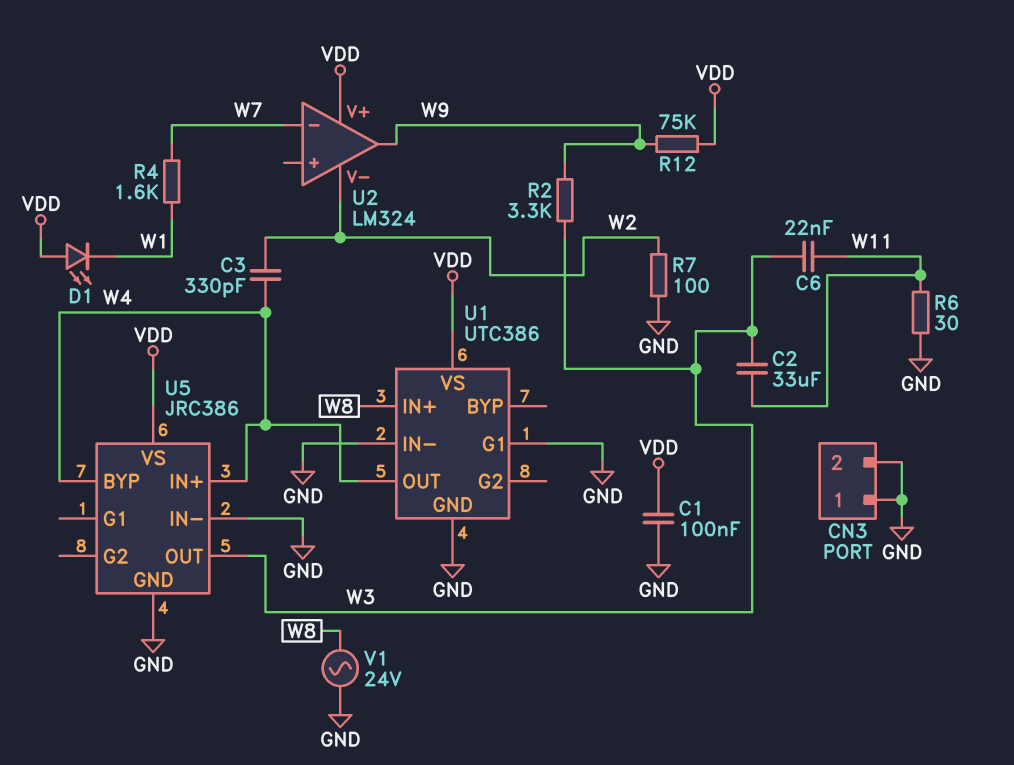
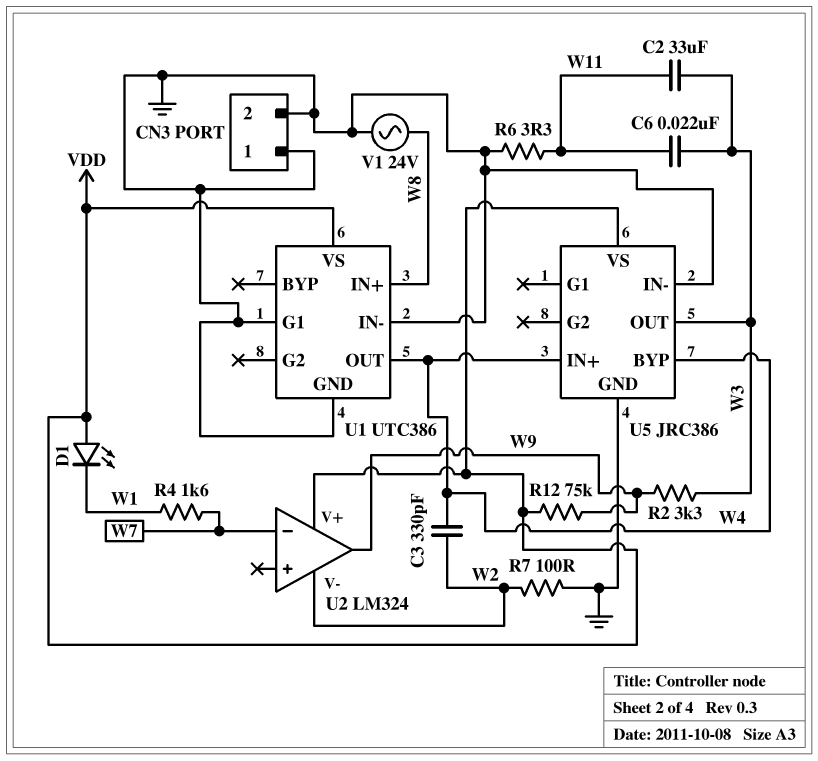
C1: 100nF (GND, VDD) -> none
R6: 30 (GND, W11) -> 3.3 (GND, W11)

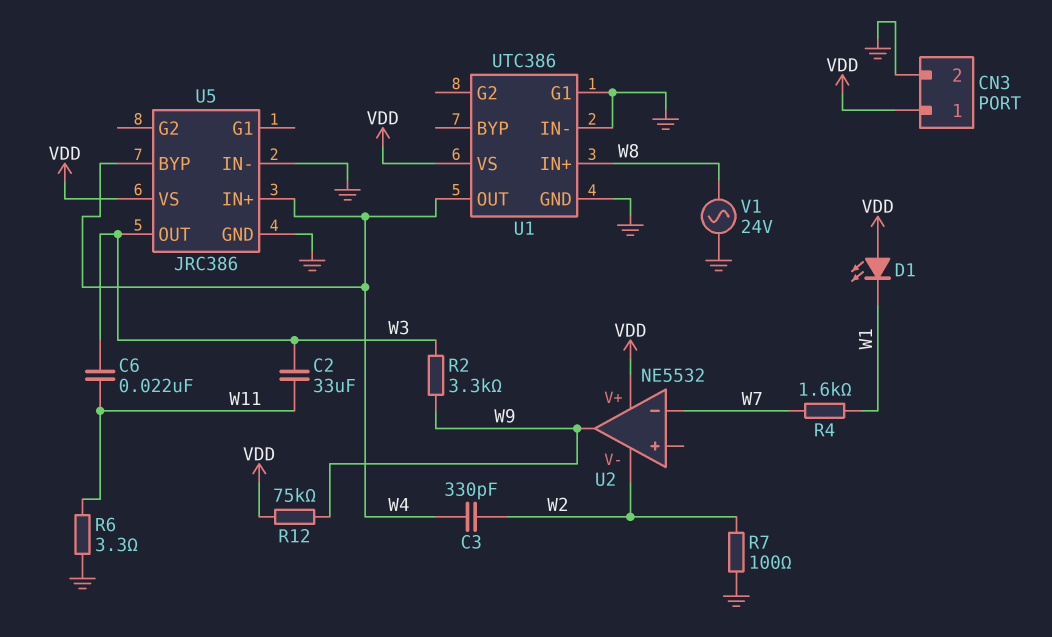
CN3 pin 1: GND -> VDD
U2: LM324 -> NE5532

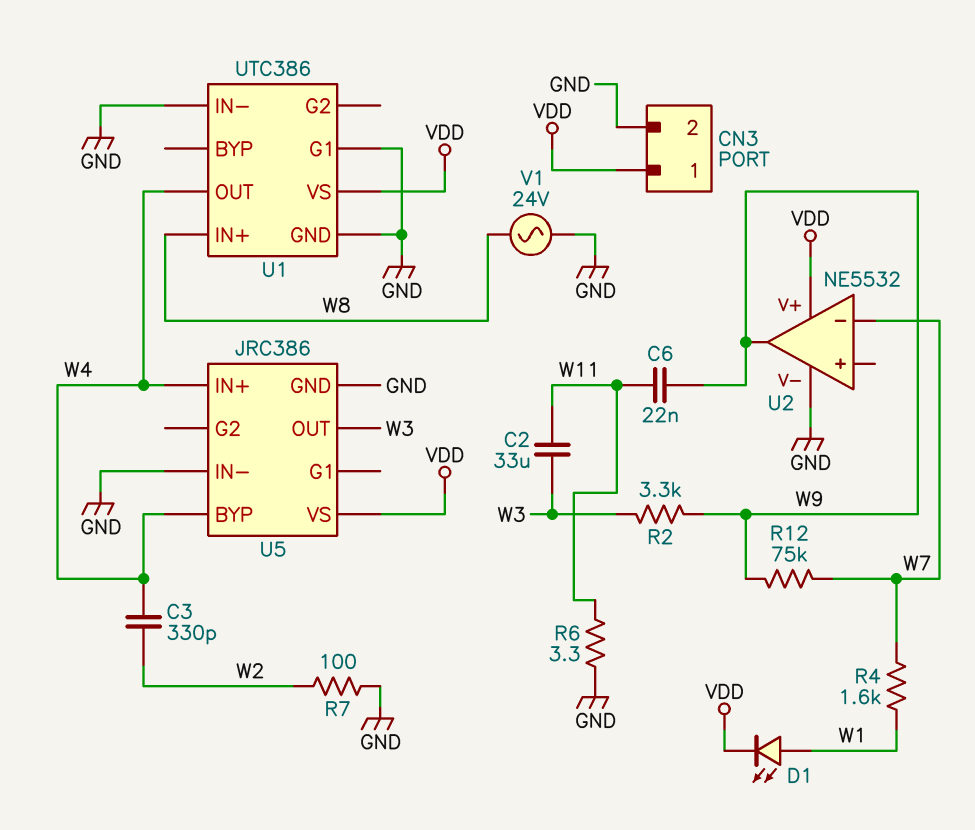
C6: 22nF (W3, W11) -> 22nF (W9, W11)
D1: LED (A VDD, K W1) -> LED (A W1, K VDD)
R12: 75k (VDD, W9) -> 75k (W7, W9)
U2 pin V-: W2 -> GND

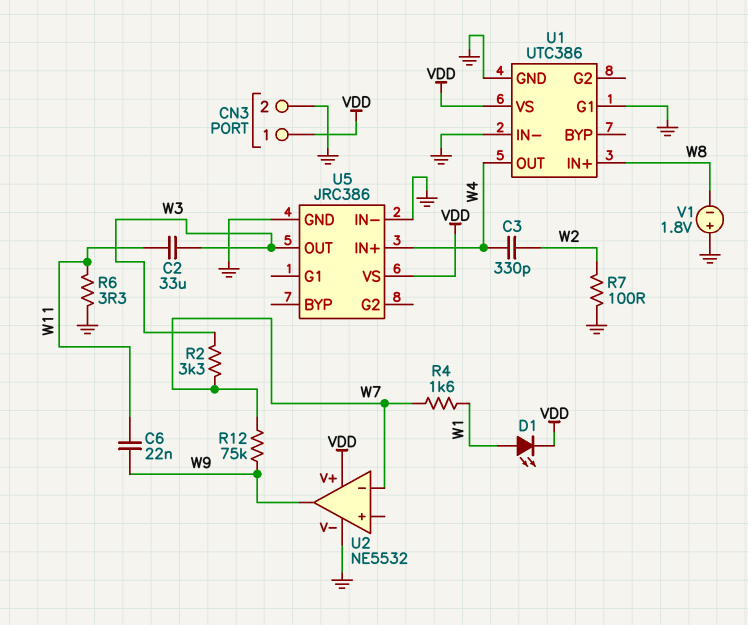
R2: 3.3k (W3, W9) -> 3.3k (W3, W7)
U5 pin BYP: W4 -> none
V1: AC 24V (GND, W8) -> 1.8V (plus GND, minus W8)

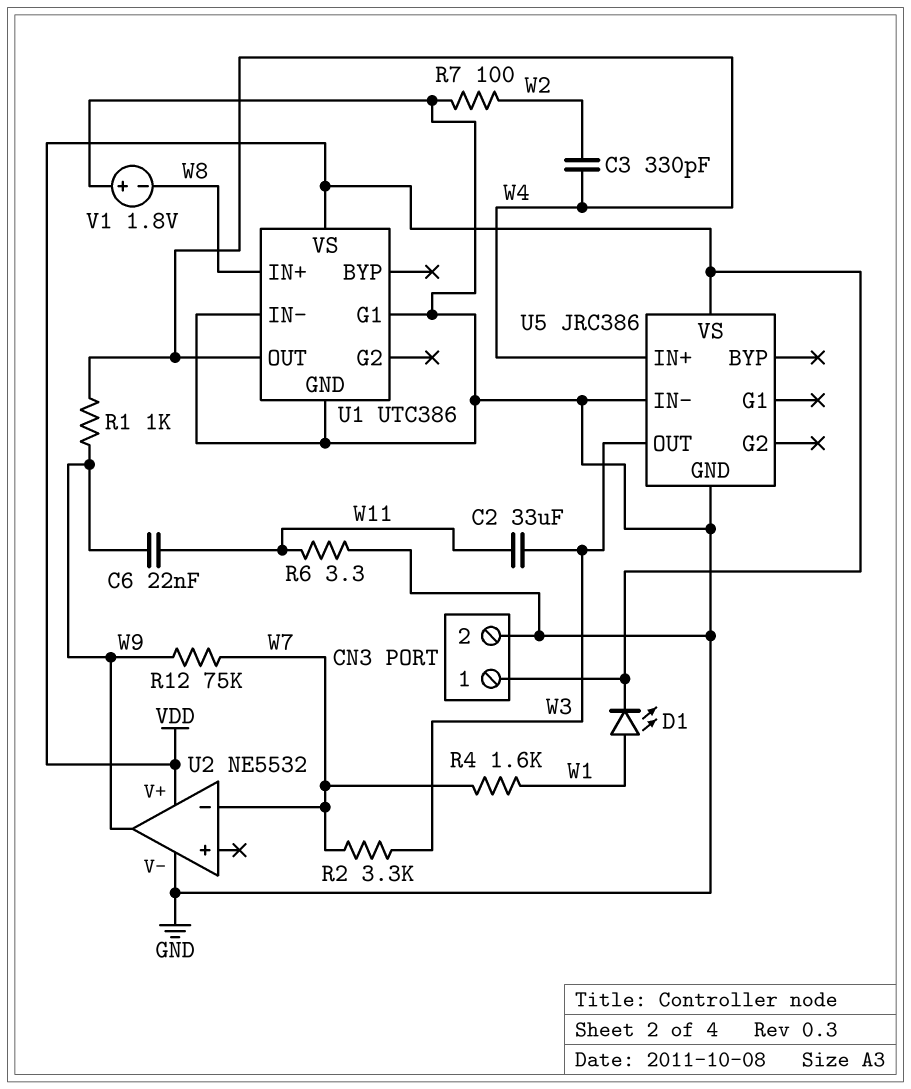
R1: none -> 1k (W4, W9)

